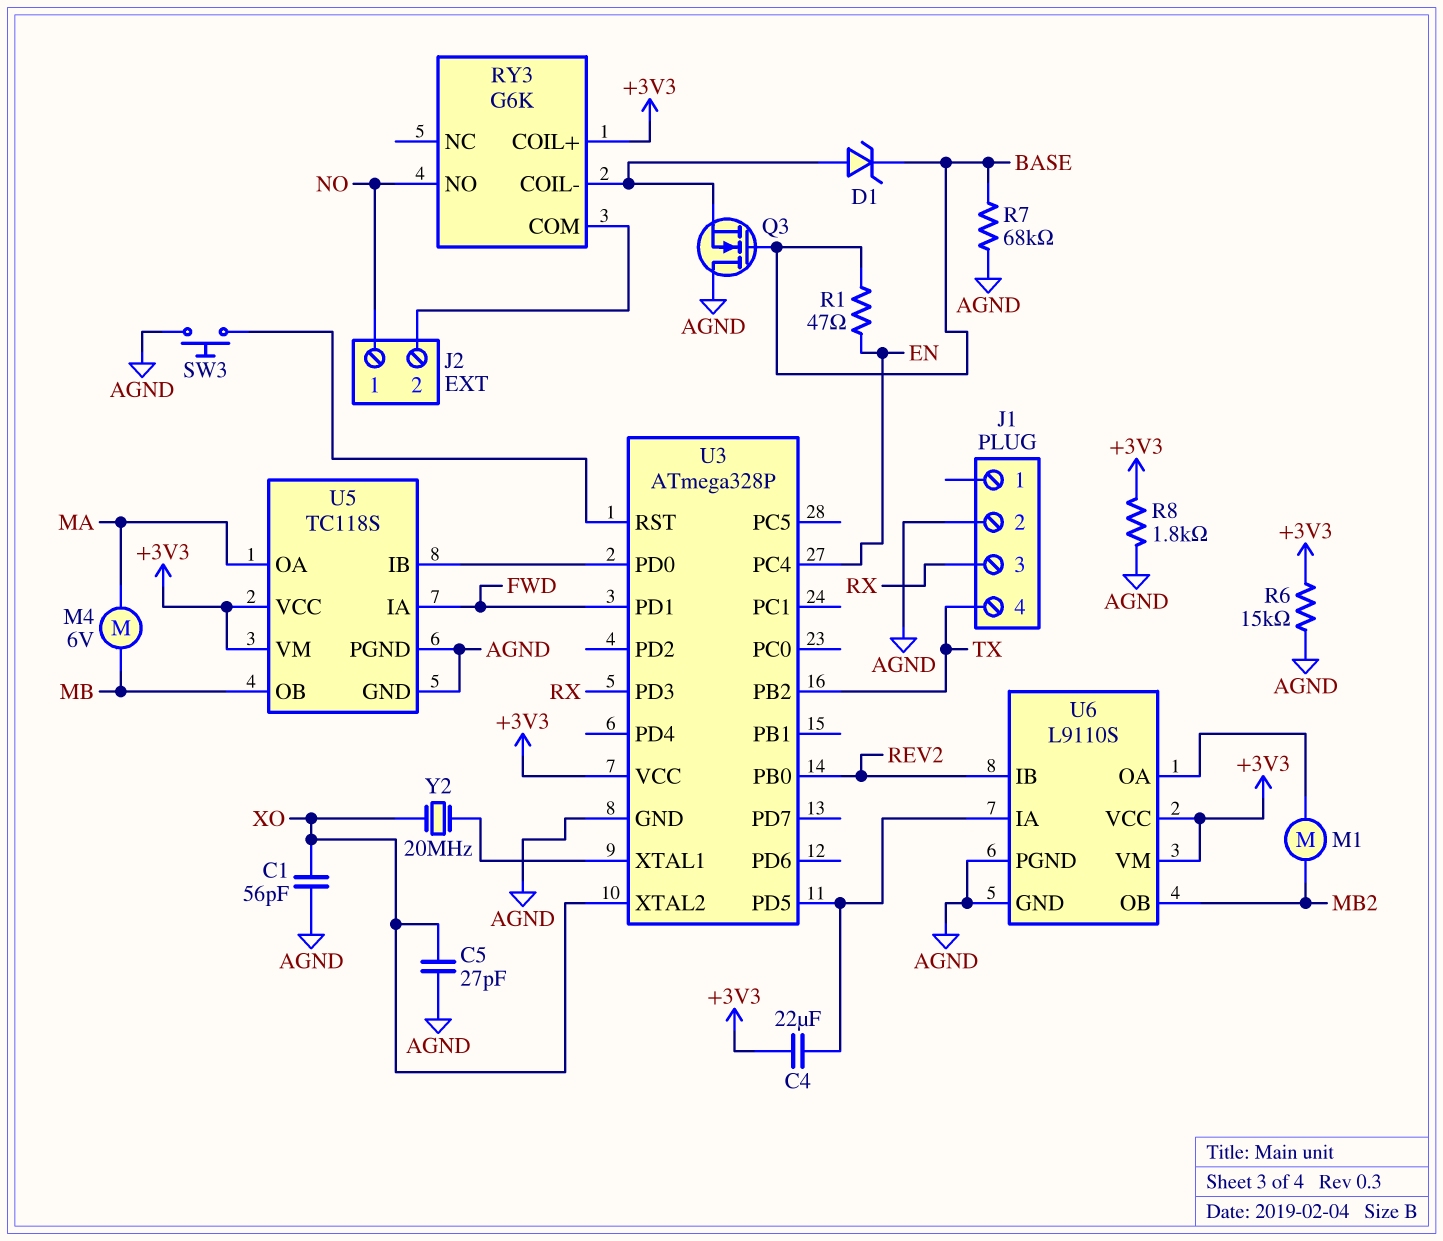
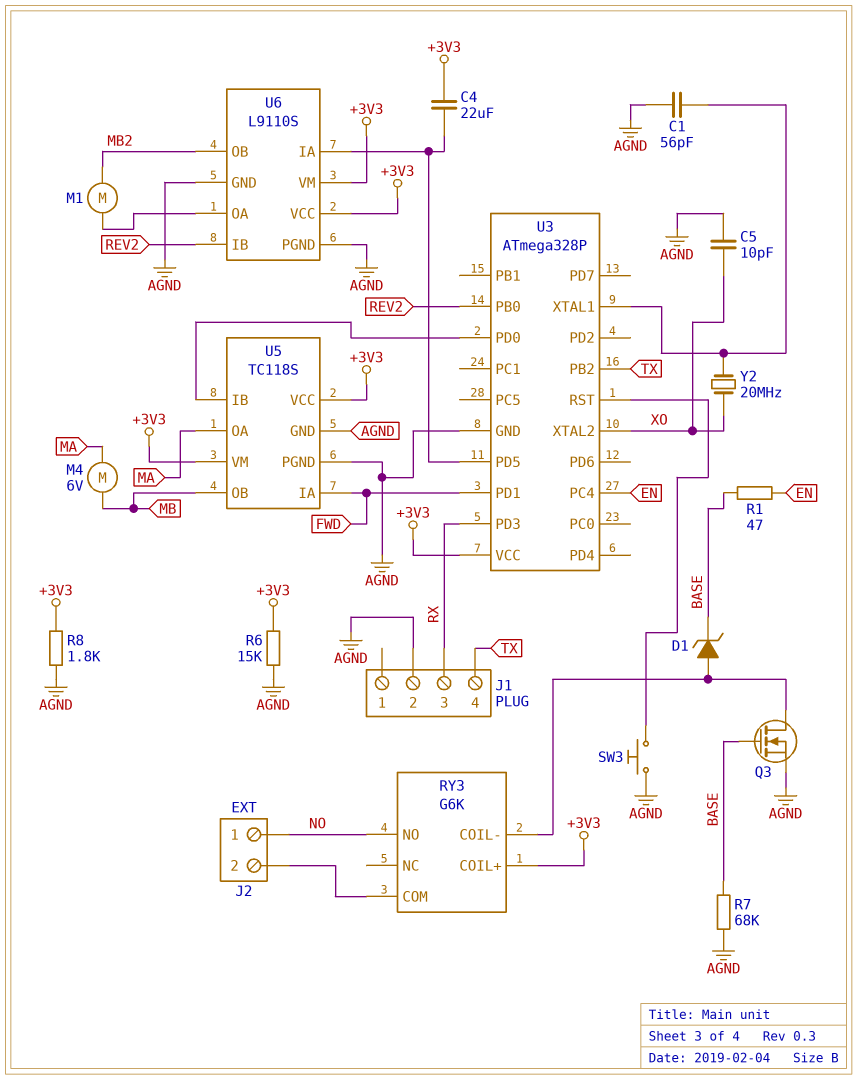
C1: 56pF (AGND, XO) -> 56pF (AGND, U3/XTAL1)
C5: 27pF (AGND, XO) -> 10pF (AGND, XO)
Q3: NMOS (G BASE, D AGND, S RY3/COIL-) -> NMOS (G BASE, D RY3/COIL-, S AGND)

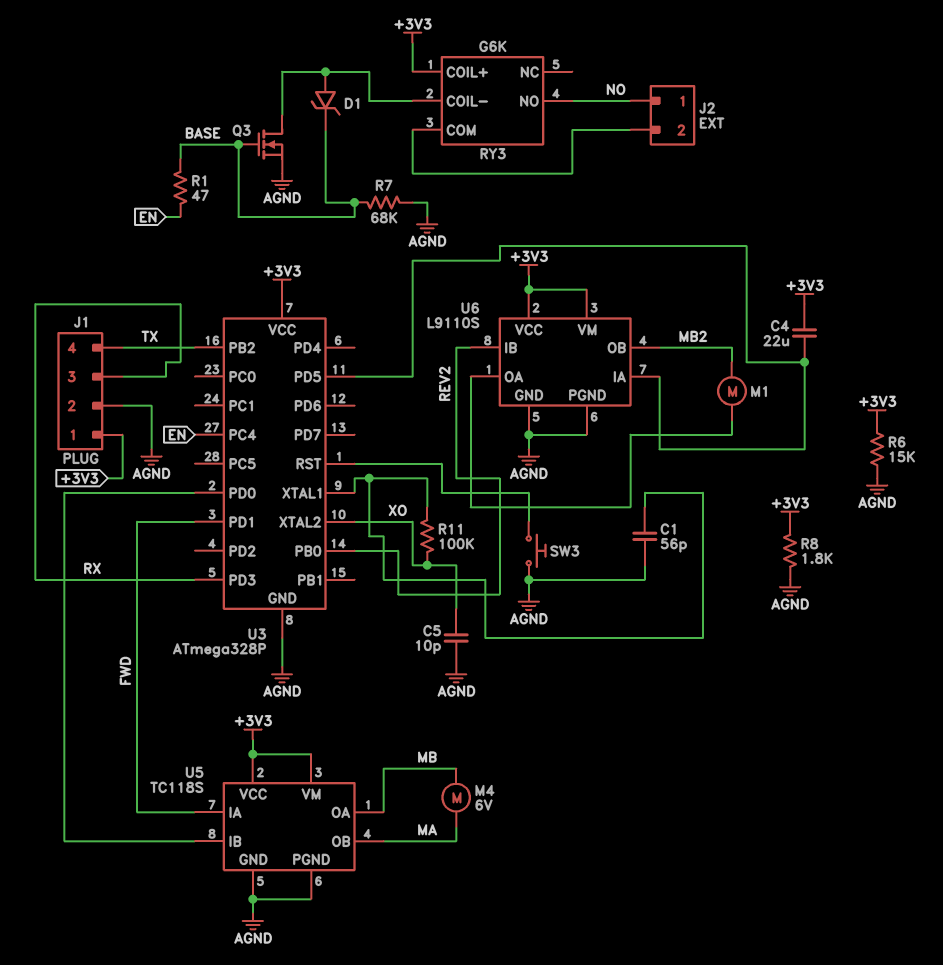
J1 pin 1: none -> +3V3
R11: none -> 100k (U3/XTAL1, XO)
U5 pin OA: MA -> MB
U5 pin OB: MB -> MA
Y2: 20MHz (U3/XTAL1, XO) -> none

